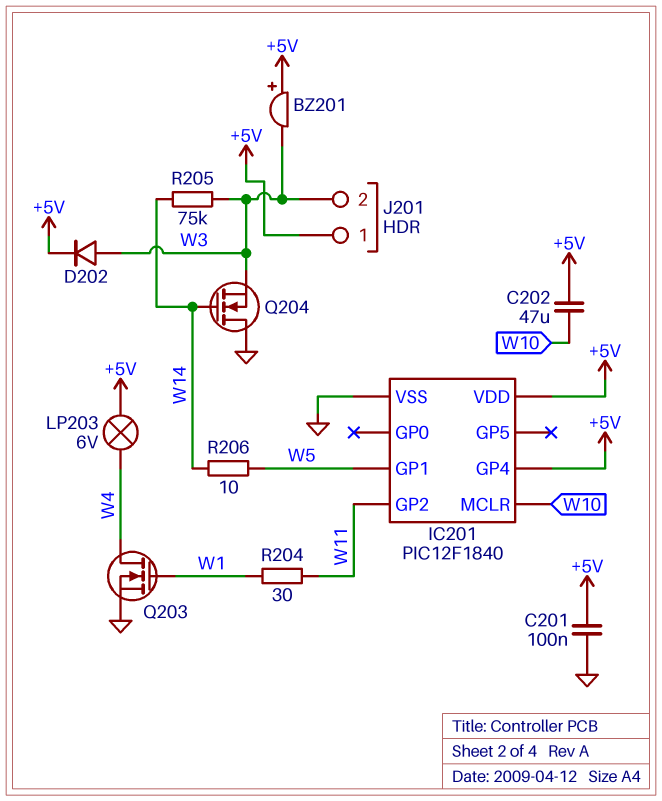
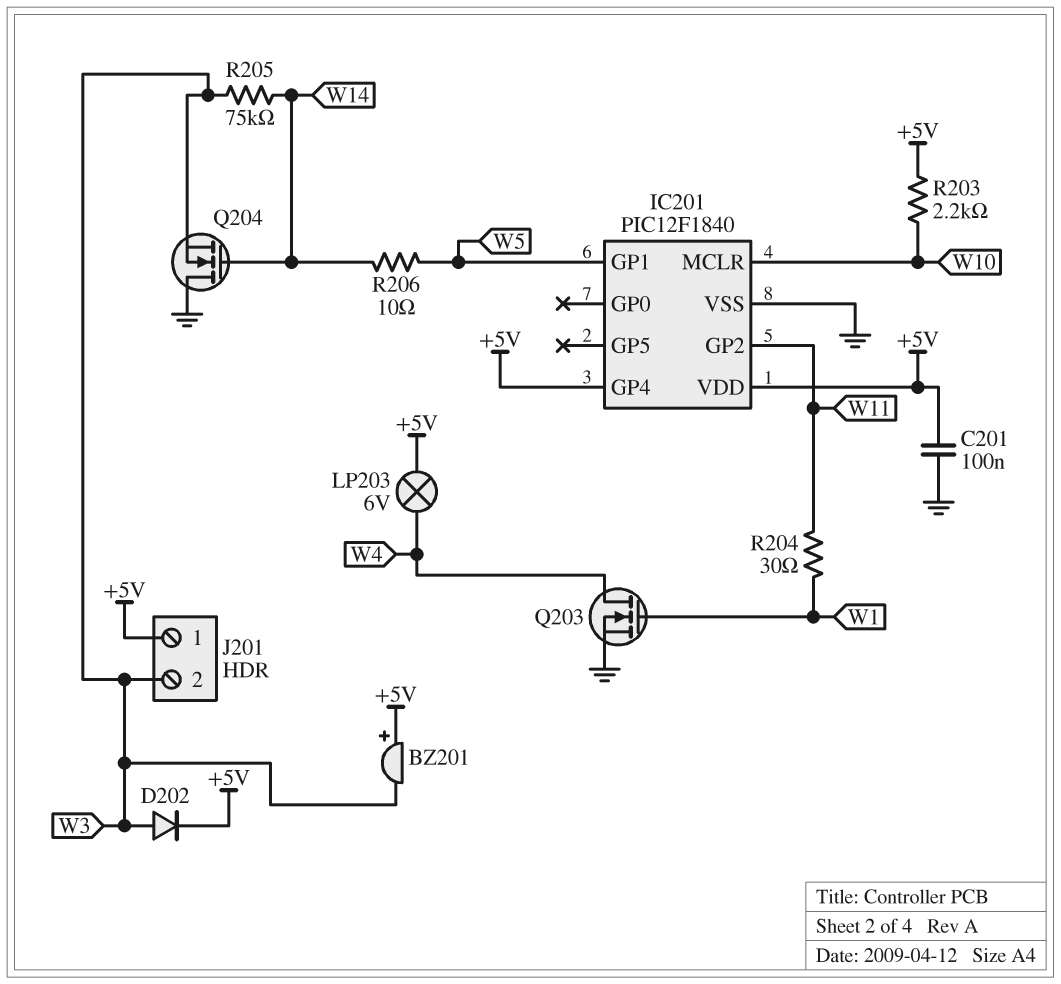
C202: 47uF (+5V, W10) -> none
R203: none -> 2.2k (+5V, W10)

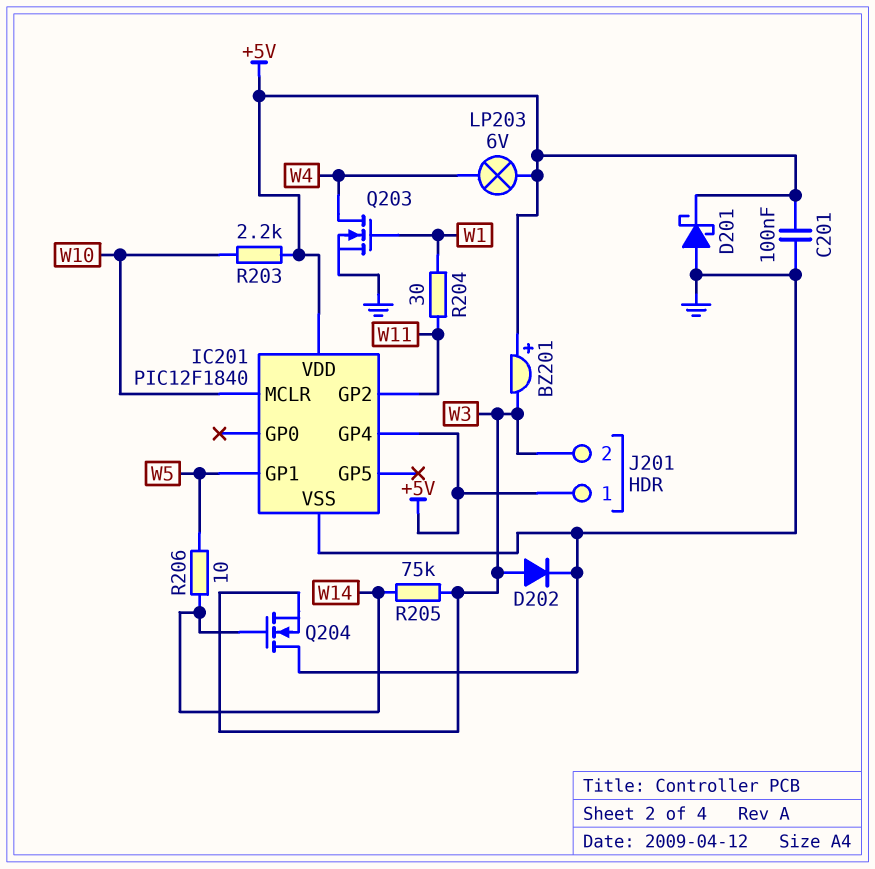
D201: none -> schottky (A GND, K +5V)
D202: diode (A W3, K +5V) -> diode (A W3, K GND)

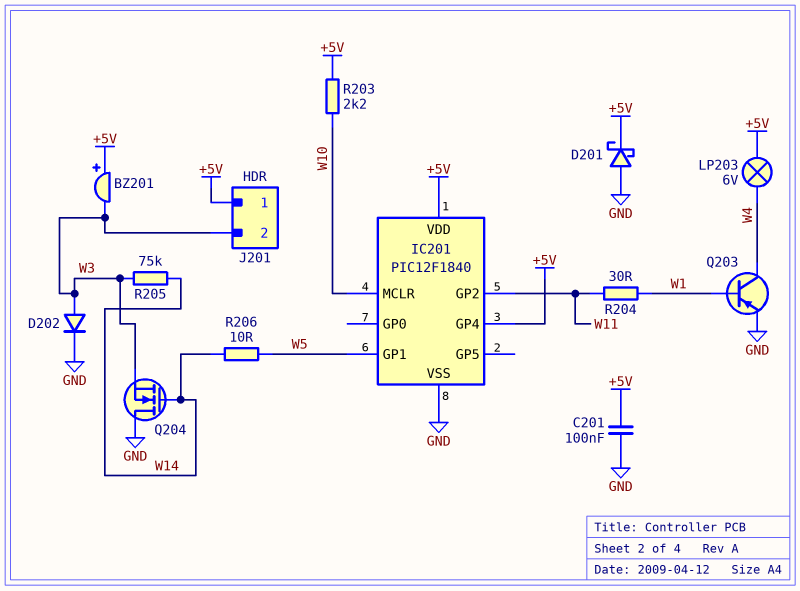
Q203: NMOS (G W1, D W4, S GND) -> PNP (B W1, C W4, E GND)

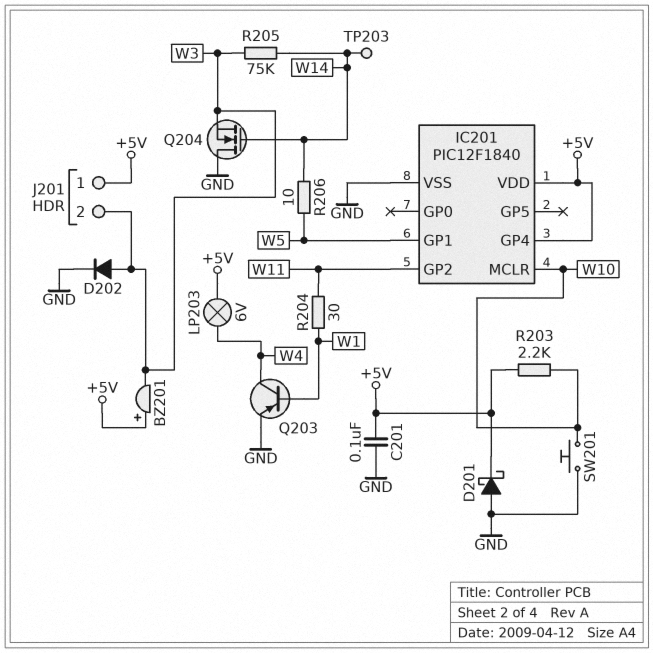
SW201: none -> button (GND, W10)
TP203: none -> test point (W14)

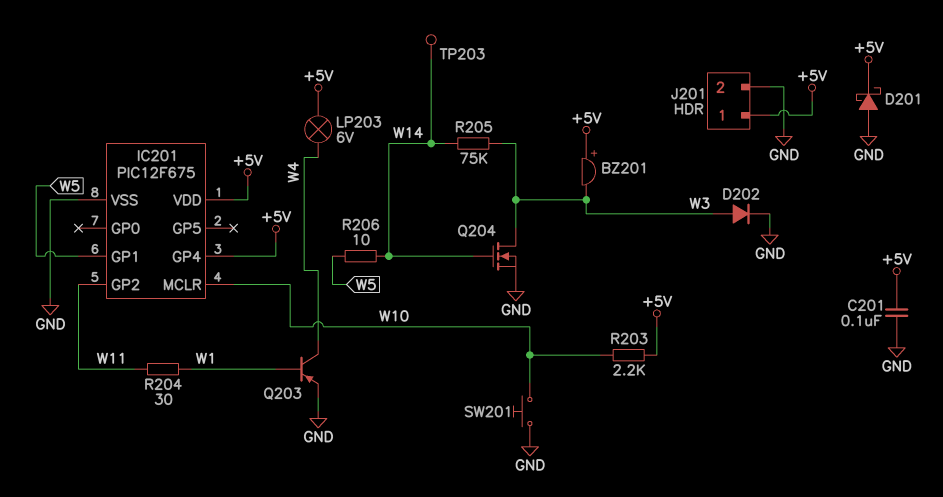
IC201: PIC12F1840 -> PIC12F675
J201 pin 2: W3 -> GND
Q204: NMOS (G W14, D GND, S W3) -> NMOS (G W14, D W3, S GND)

